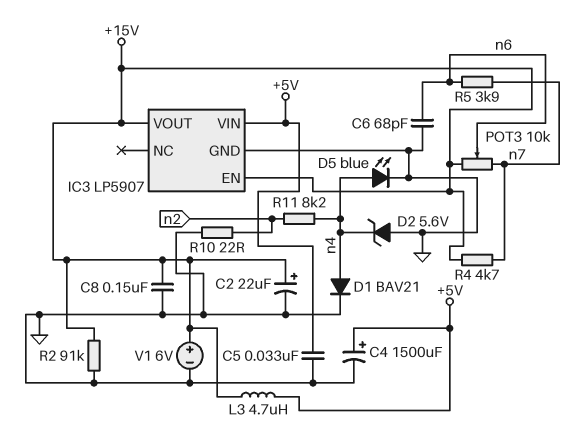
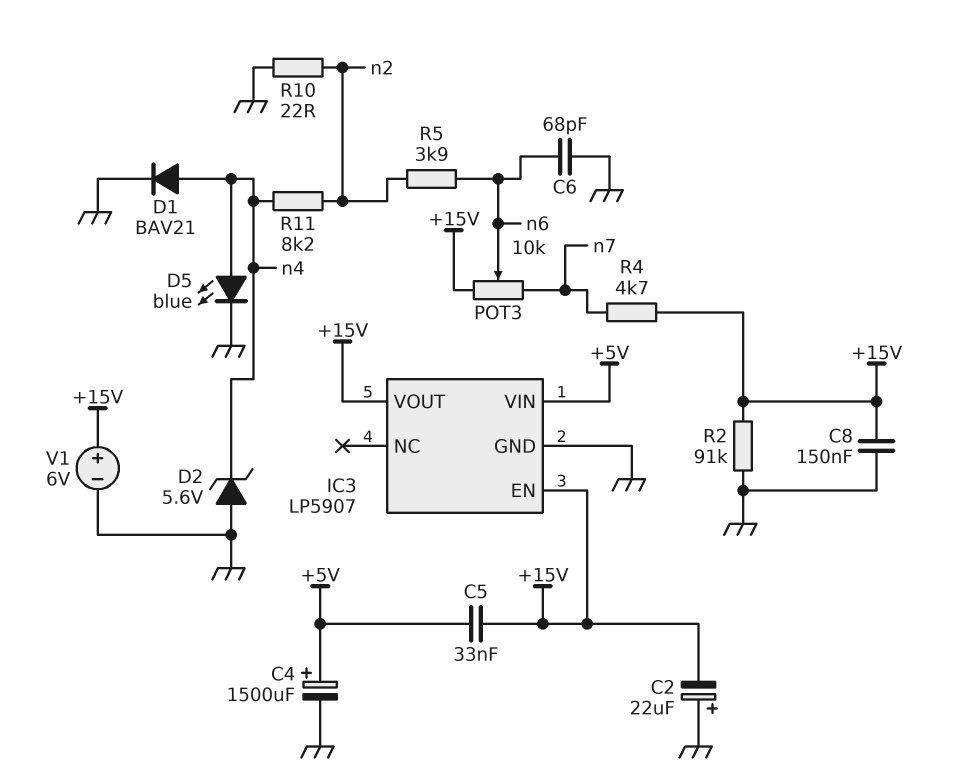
C2: 22uF (plus +15V, minus GND) -> 22uF (plus GND, minus +15V)
C5: 33nF (+5V, GND) -> 33nF (+5V, +15V)
L3: 4.7uH (+5V, +15V) -> none
R5: 3.9k (n6, n7) -> 3.9k (n2, n6)

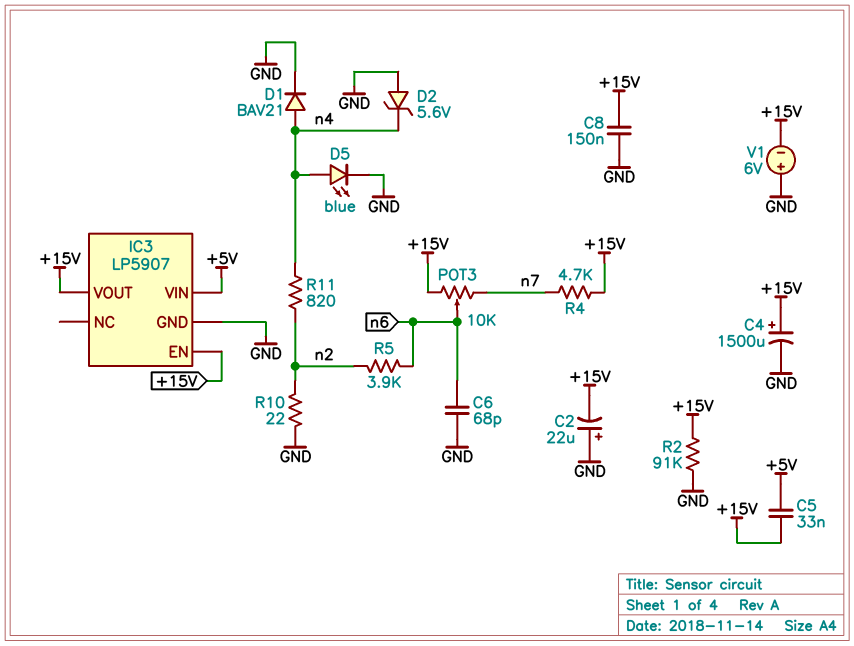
C4: 1500uF (plus +5V, minus GND) -> 1500uF (plus +15V, minus GND)
R11: 8.2k (n2, n4) -> 820 (n2, n4)
V1: 6V (plus +15V, minus GND) -> 6V (plus GND, minus +15V)

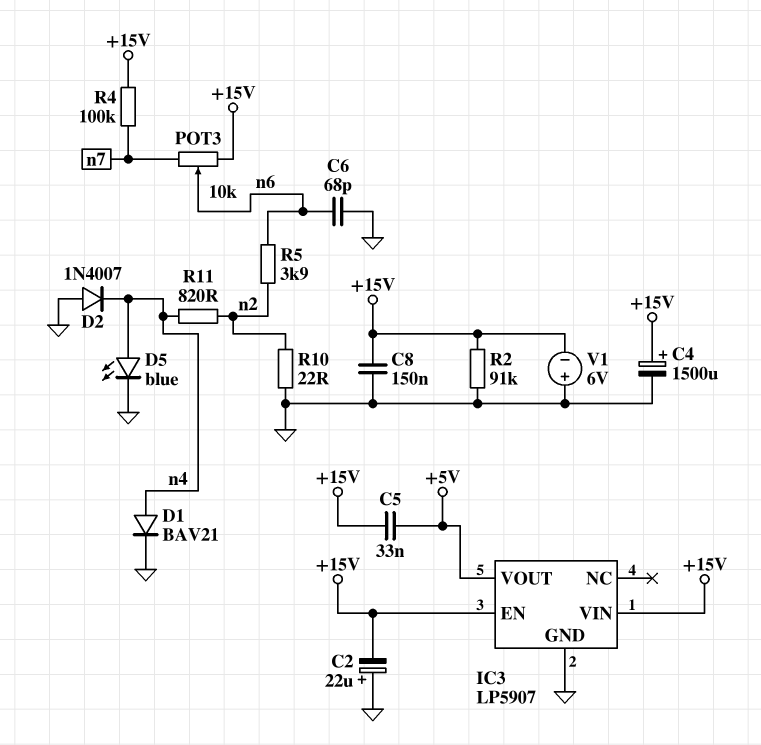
D2: zener 5.6V (A GND, K n4) -> diode 1N4007 (A GND, K n4)
IC3 pin VIN: +5V -> +15V
IC3 pin VOUT: +15V -> +5V
R4: 4.7k (+15V, n7) -> 100k (+15V, n7)

